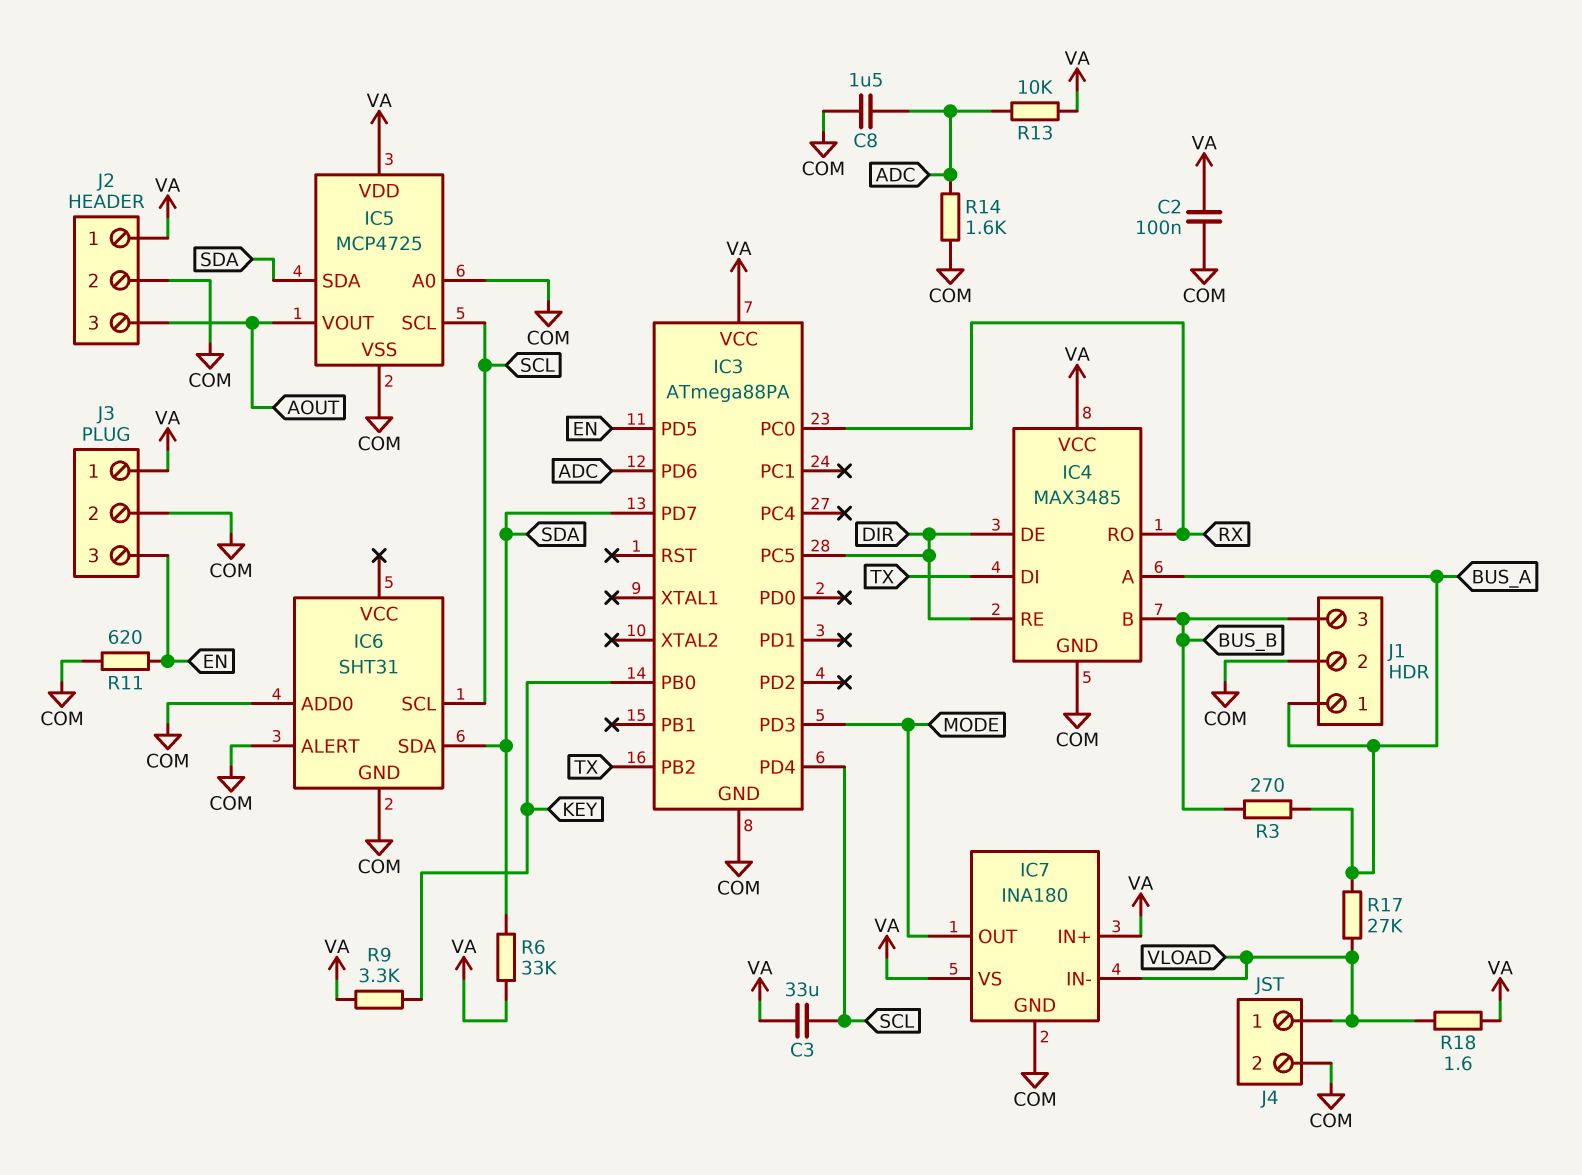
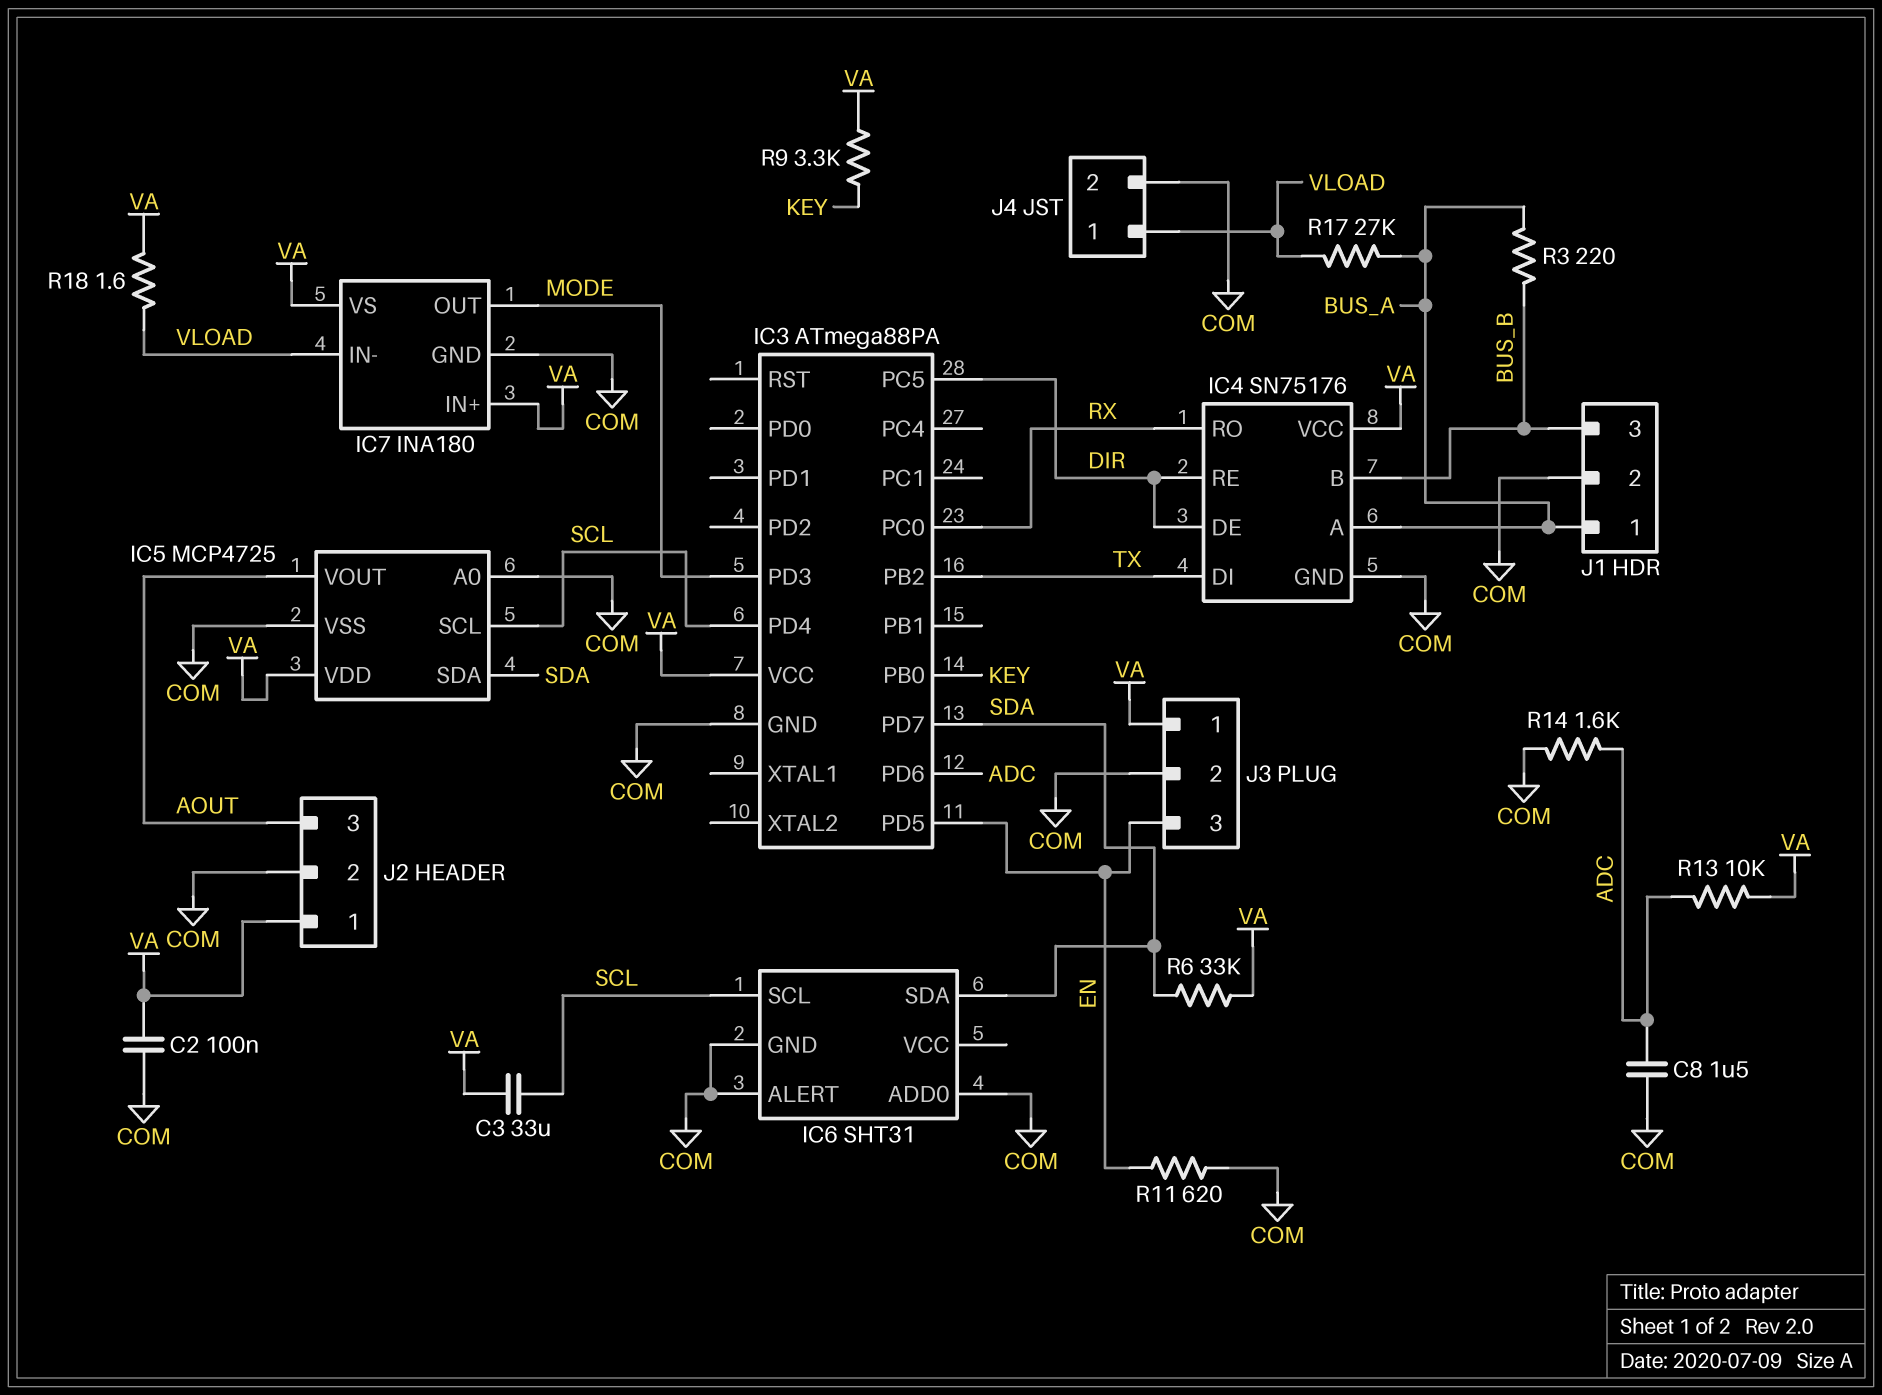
IC4: MAX3485 -> SN75176
R3: 270 (BUS_A, BUS_B) -> 220 (BUS_A, BUS_B)

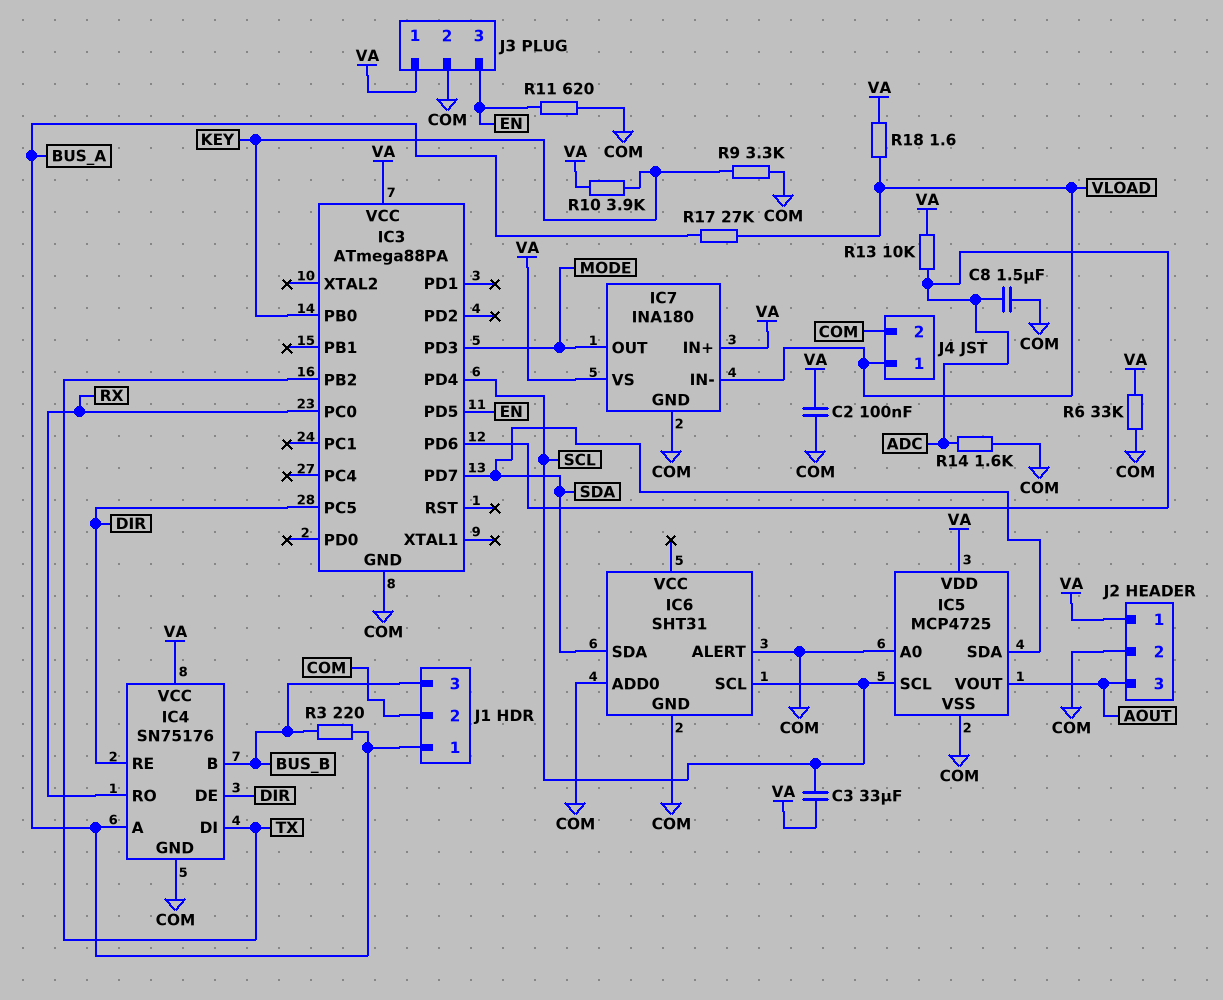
R6: 33k (SDA, VA) -> 33k (COM, VA)
R9: 3.3k (KEY, VA) -> 3.3k (COM, KEY)
R10: none -> 3.9k (KEY, VA)

